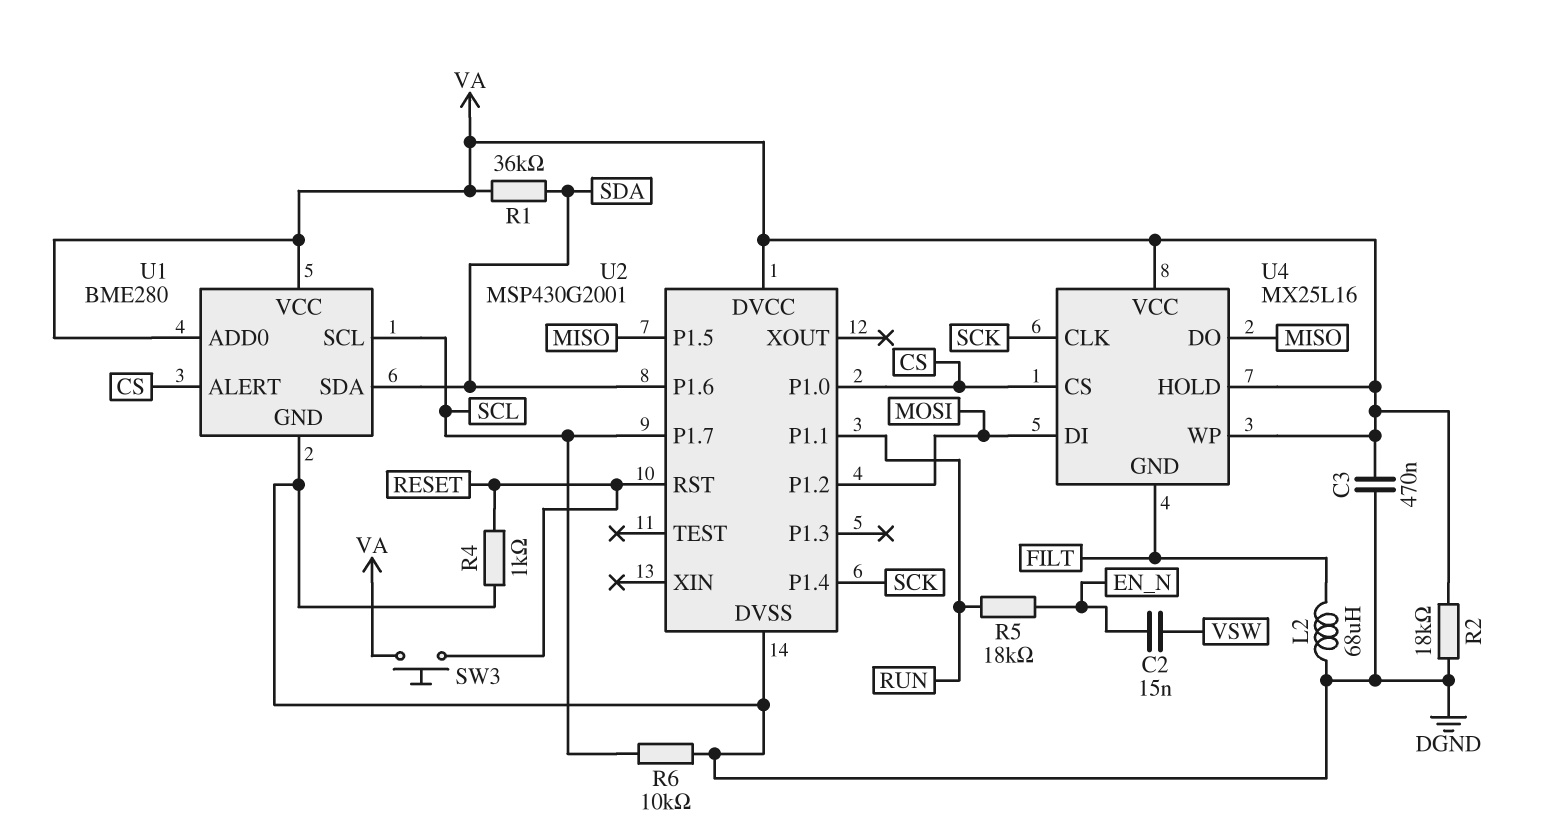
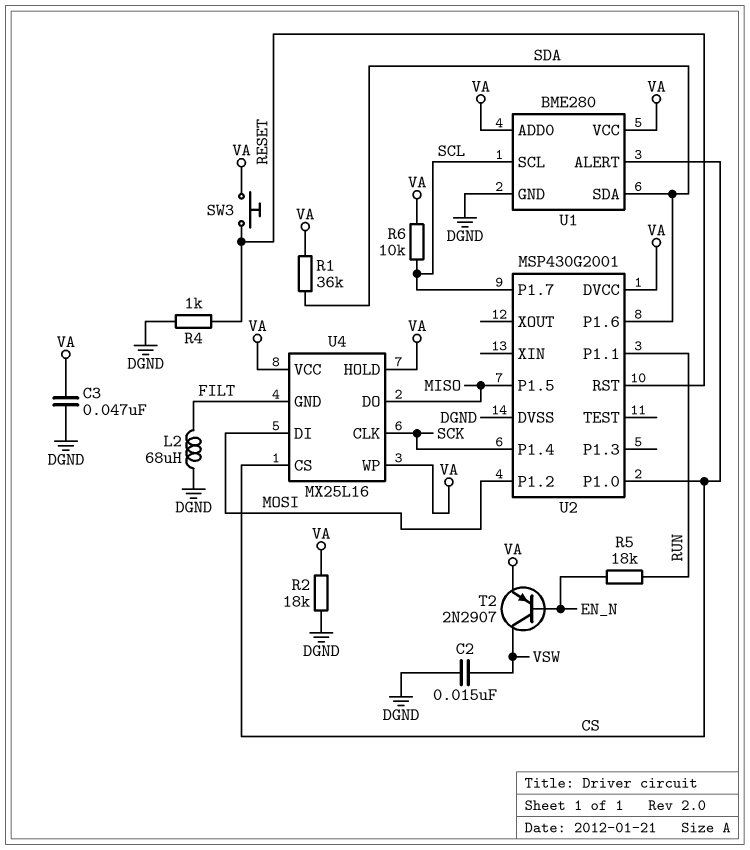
C2: 15nF (EN_N, VSW) -> 15nF (DGND, VSW)
C3: 470nF (DGND, VA) -> 47nF (DGND, VA)
R6: 10k (DGND, SCL) -> 10k (SCL, VA)
T2: none -> PNP 2N2907 (B EN_N, C VSW, E VA)

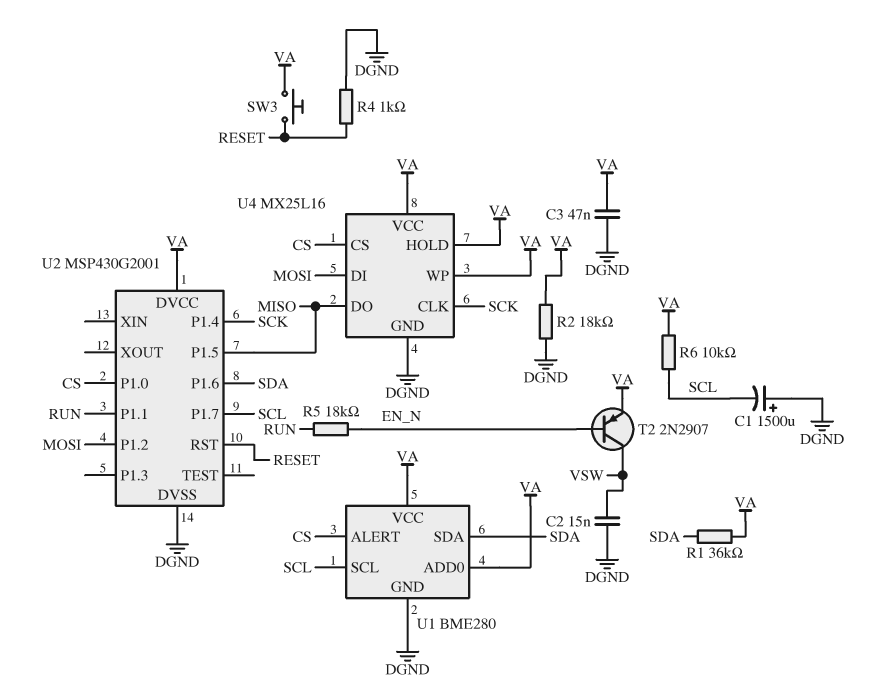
C1: none -> 1500uF (plus DGND, minus SCL)
L2: 68uH (DGND, FILT) -> none
U4 pin GND: FILT -> DGND

